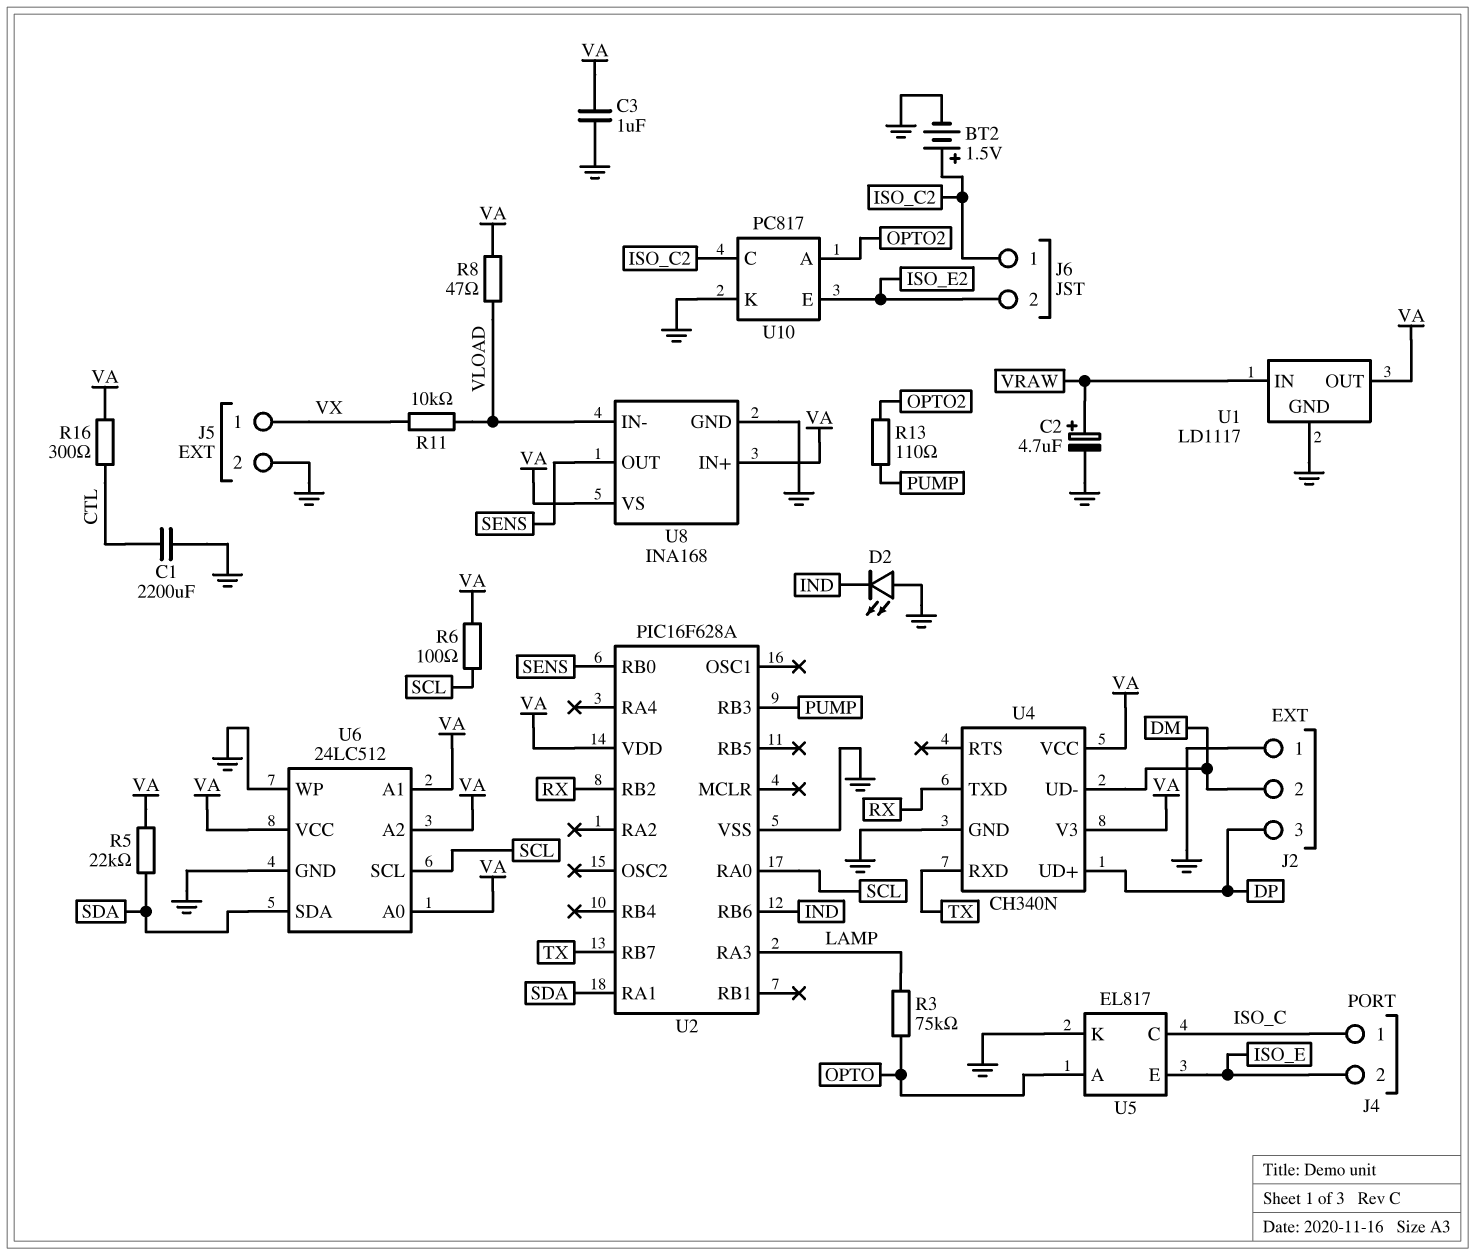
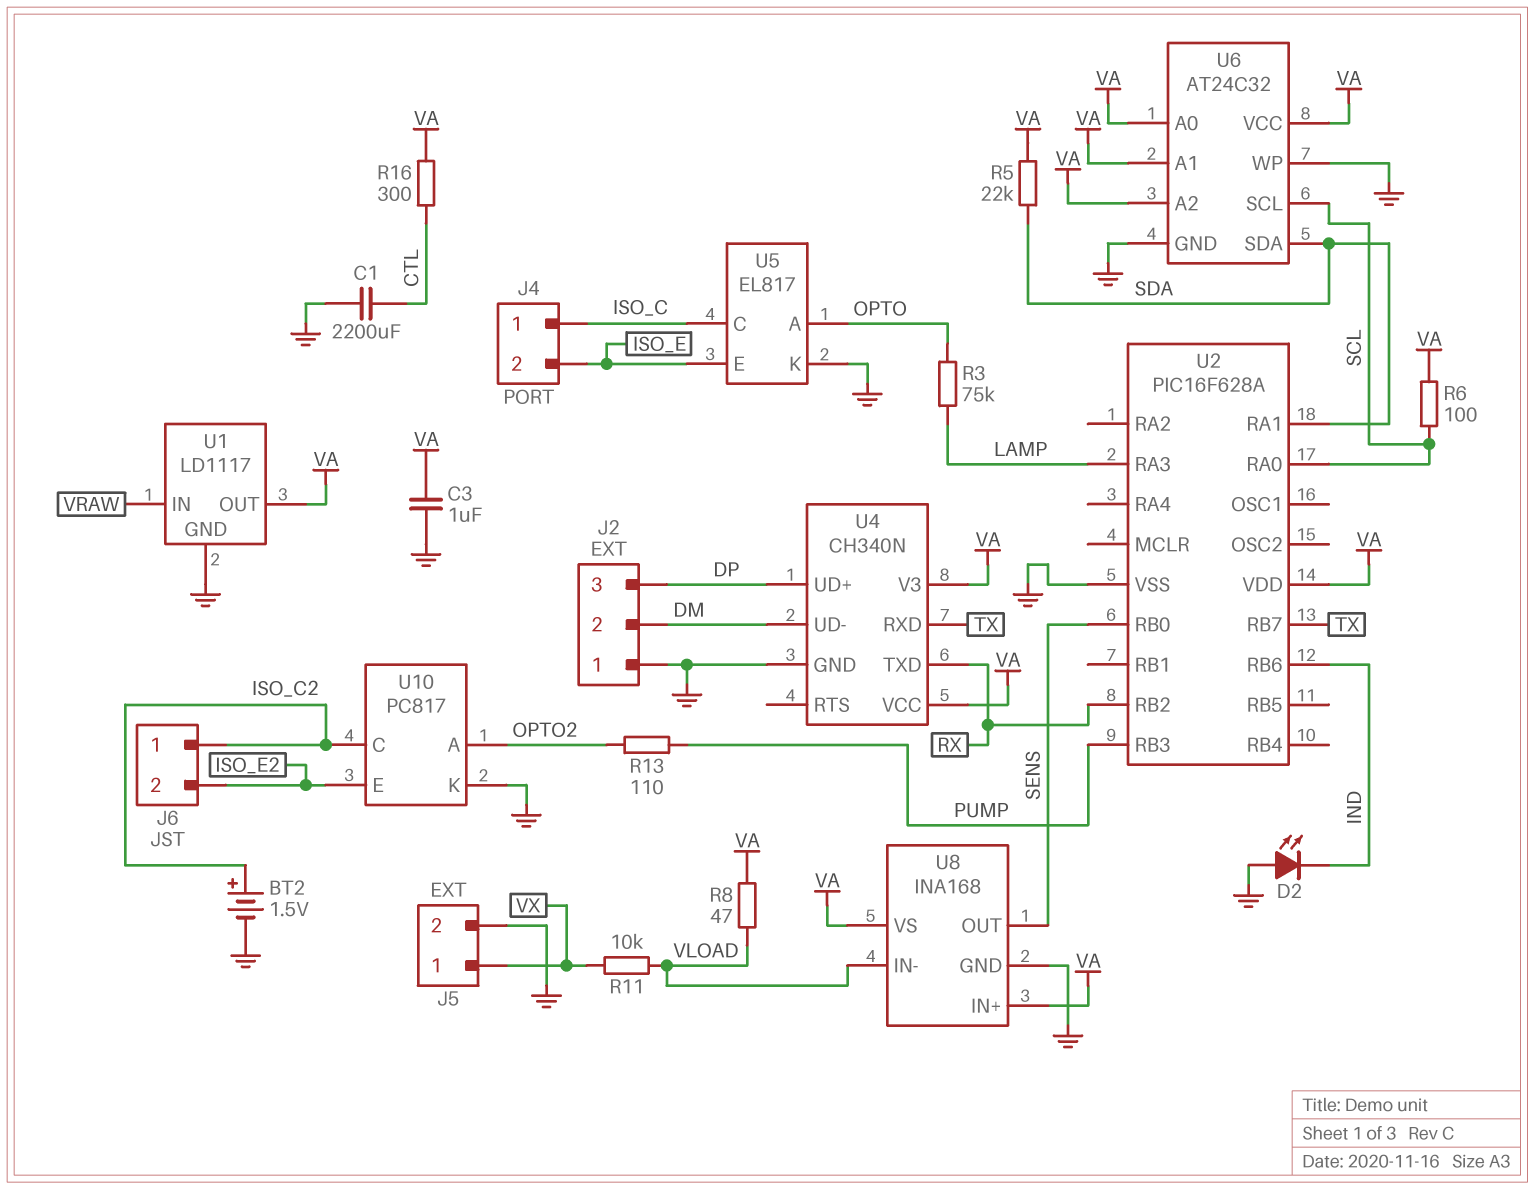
C2: 4.7uF (plus VRAW, minus GND) -> none
U6: 24LC512 -> AT24C32

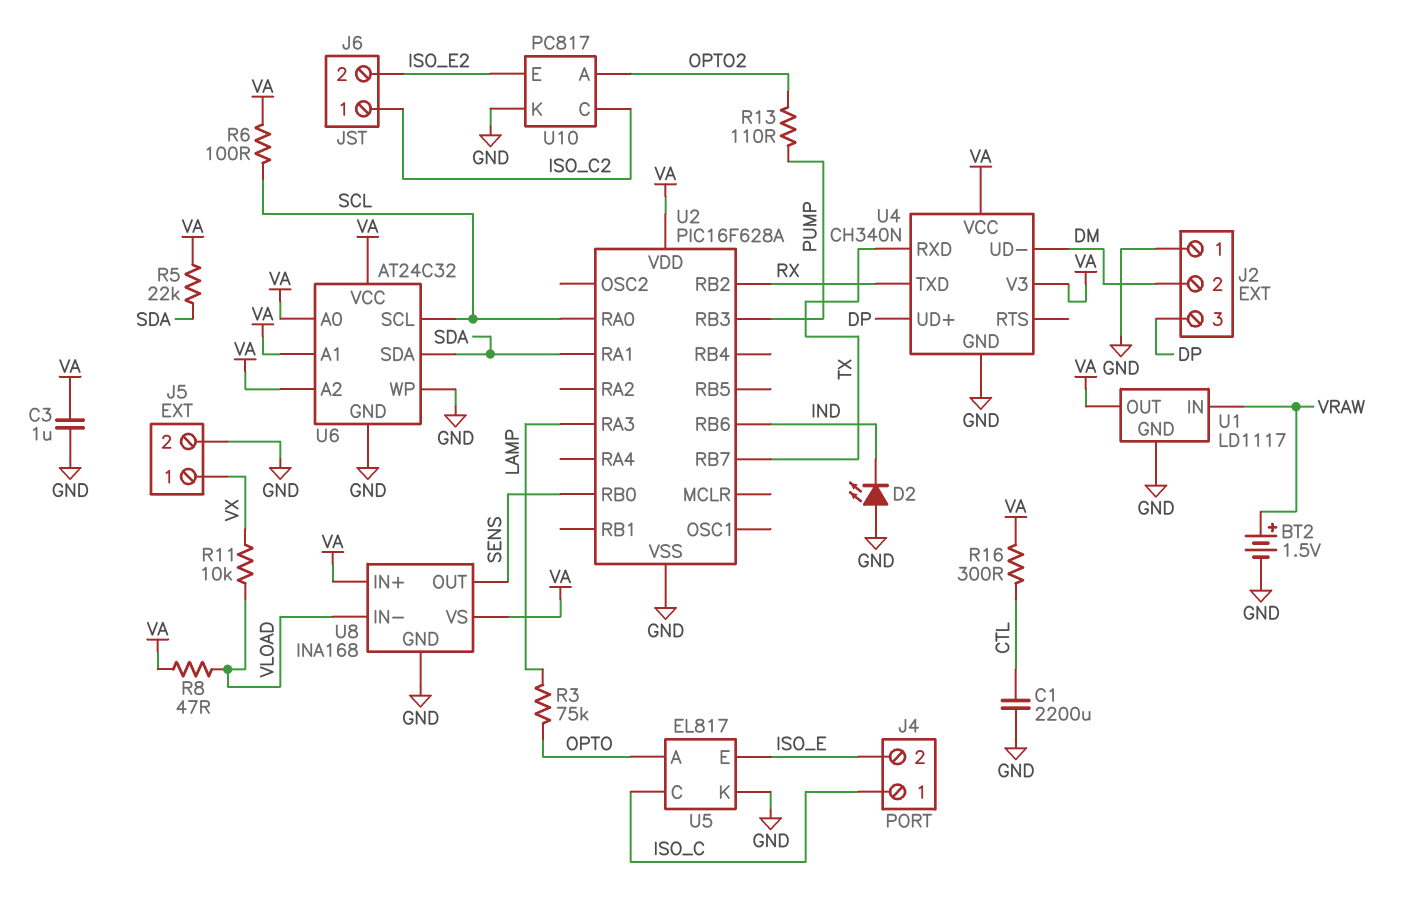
BT2: 1.5V (plus ISO_C2, minus GND) -> 1.5V (plus VRAW, minus GND)

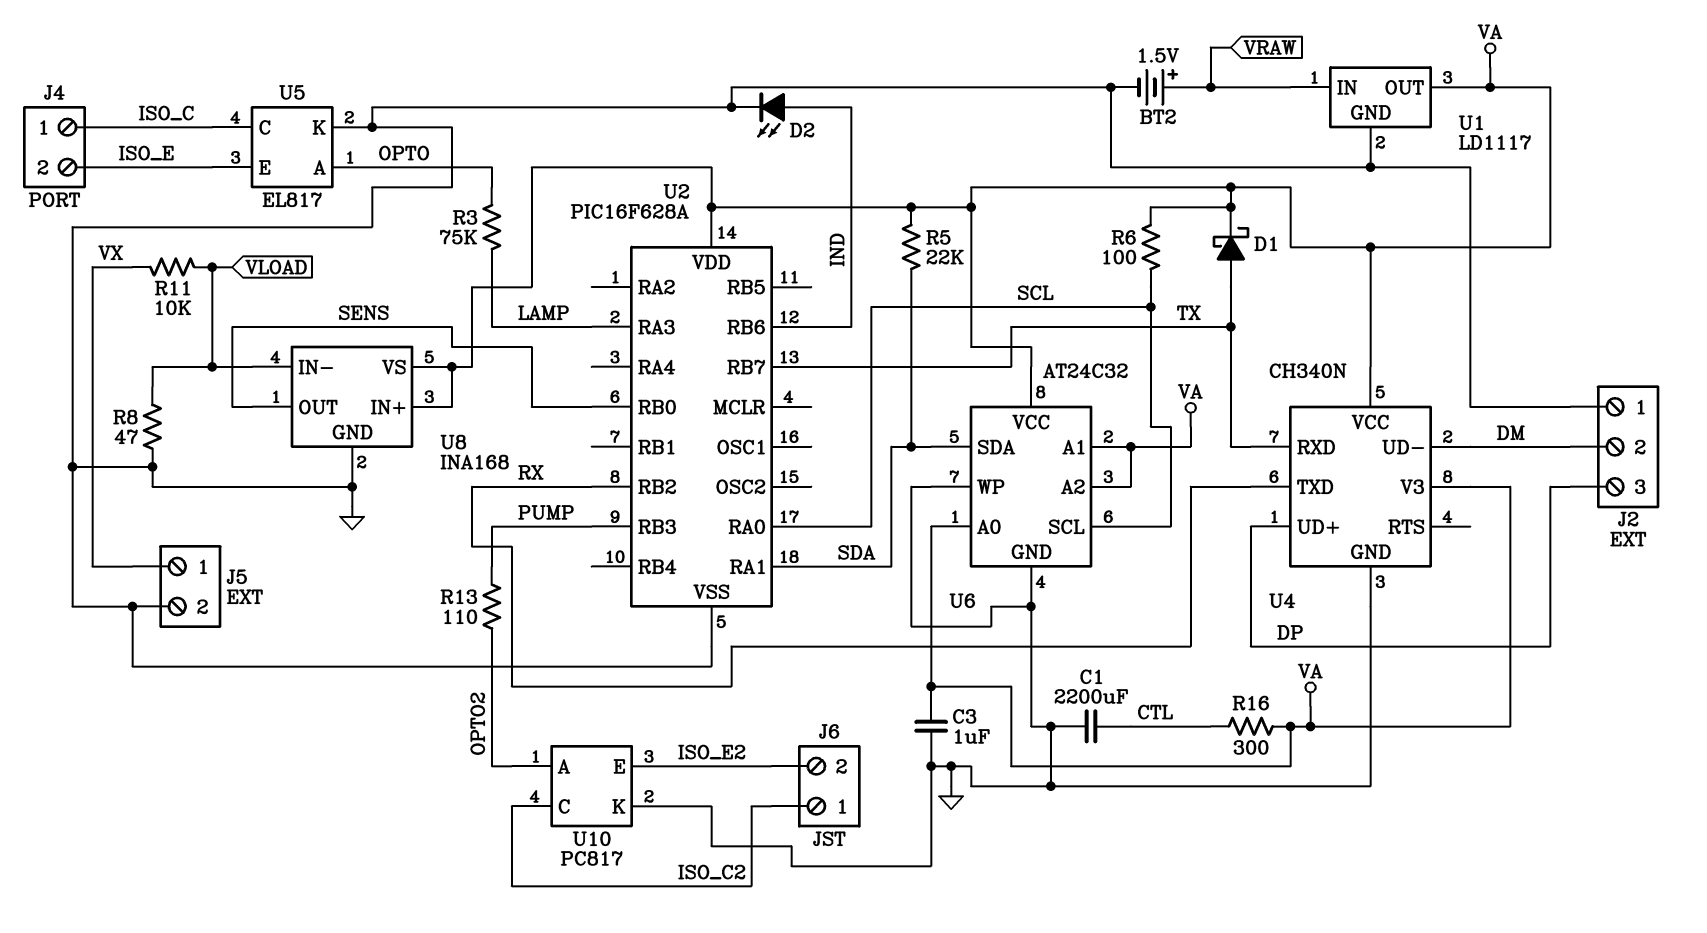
D1: none -> schottky (A TX, K VA)
D2: LED (A GND, K IND) -> LED (A IND, K GND)
R8: 47 (VA, VLOAD) -> 47 (GND, VLOAD)

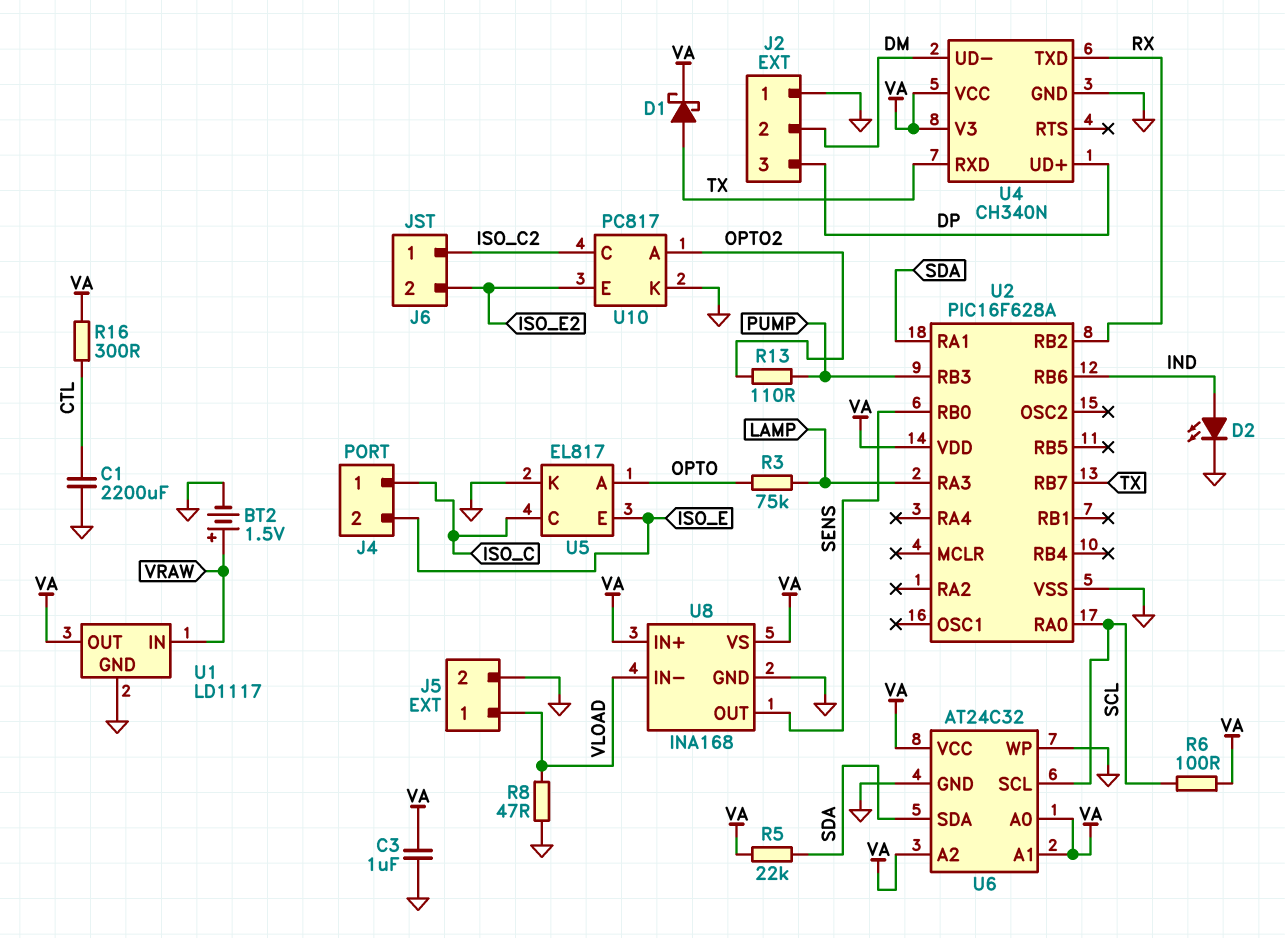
J5 pin 1: VX -> VLOAD
R11: 10k (VLOAD, VX) -> none

